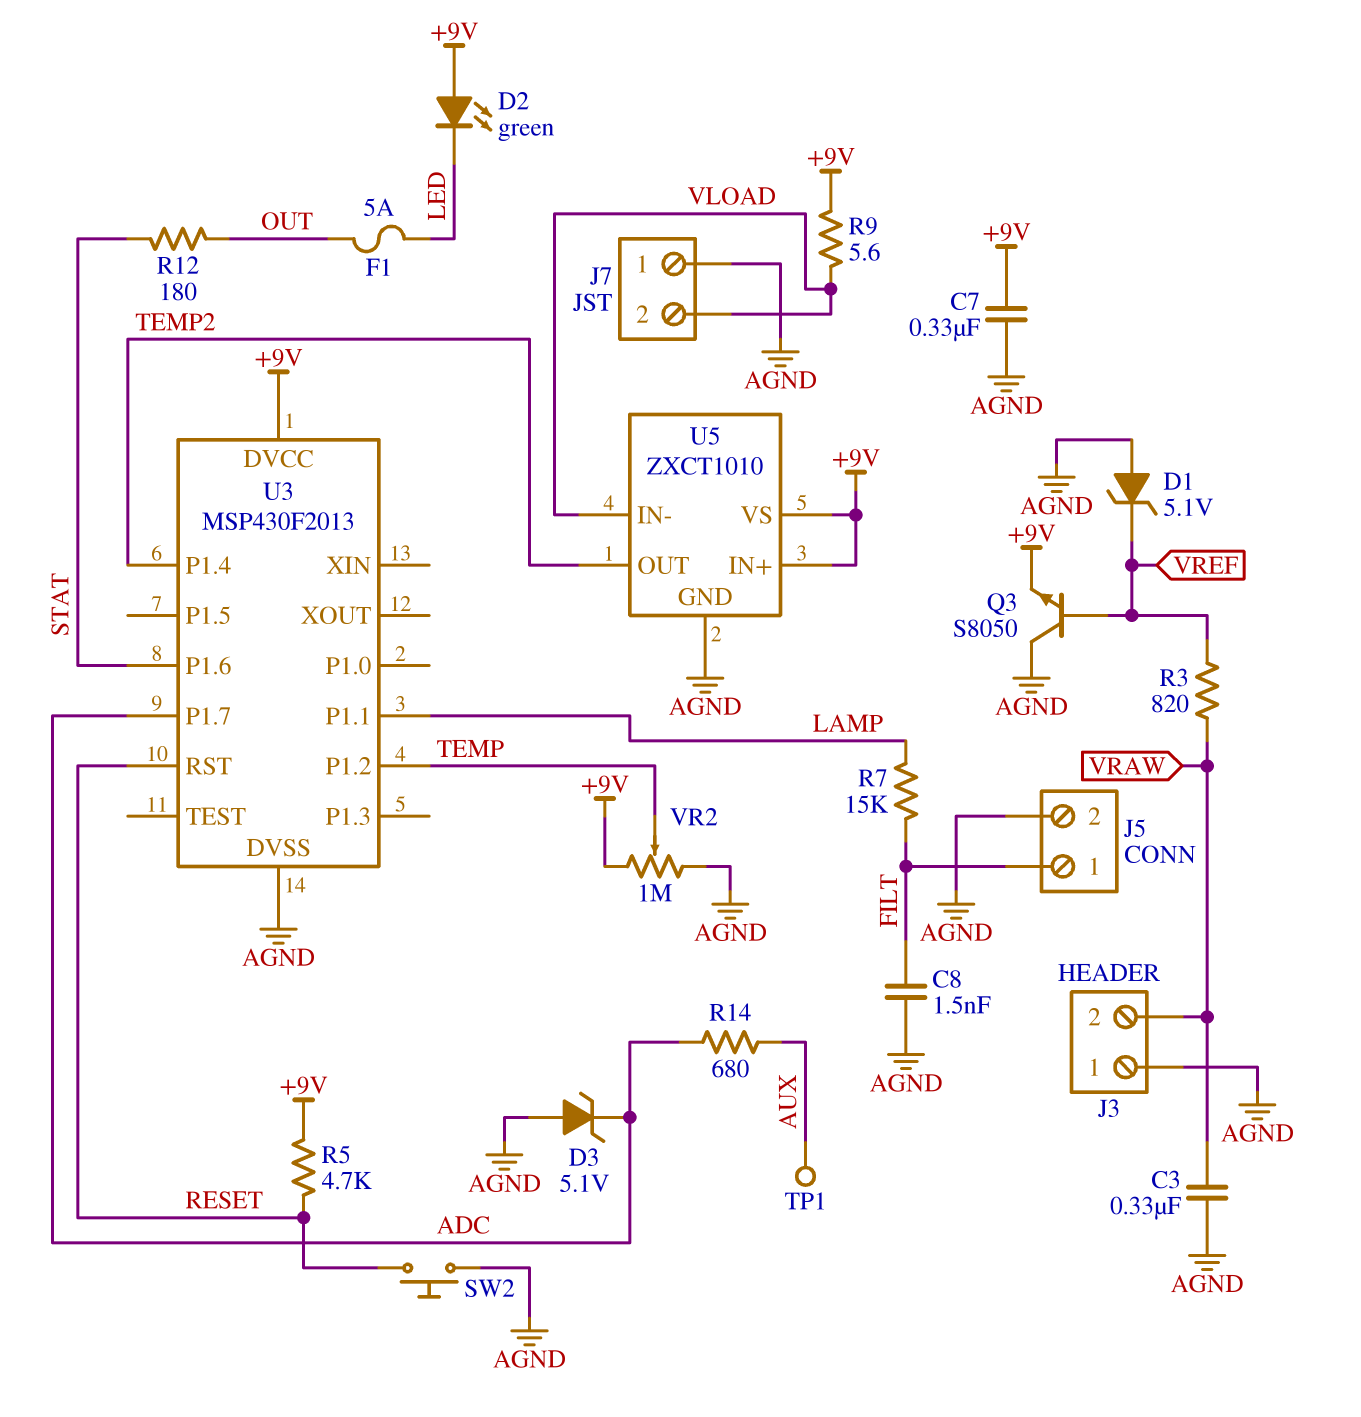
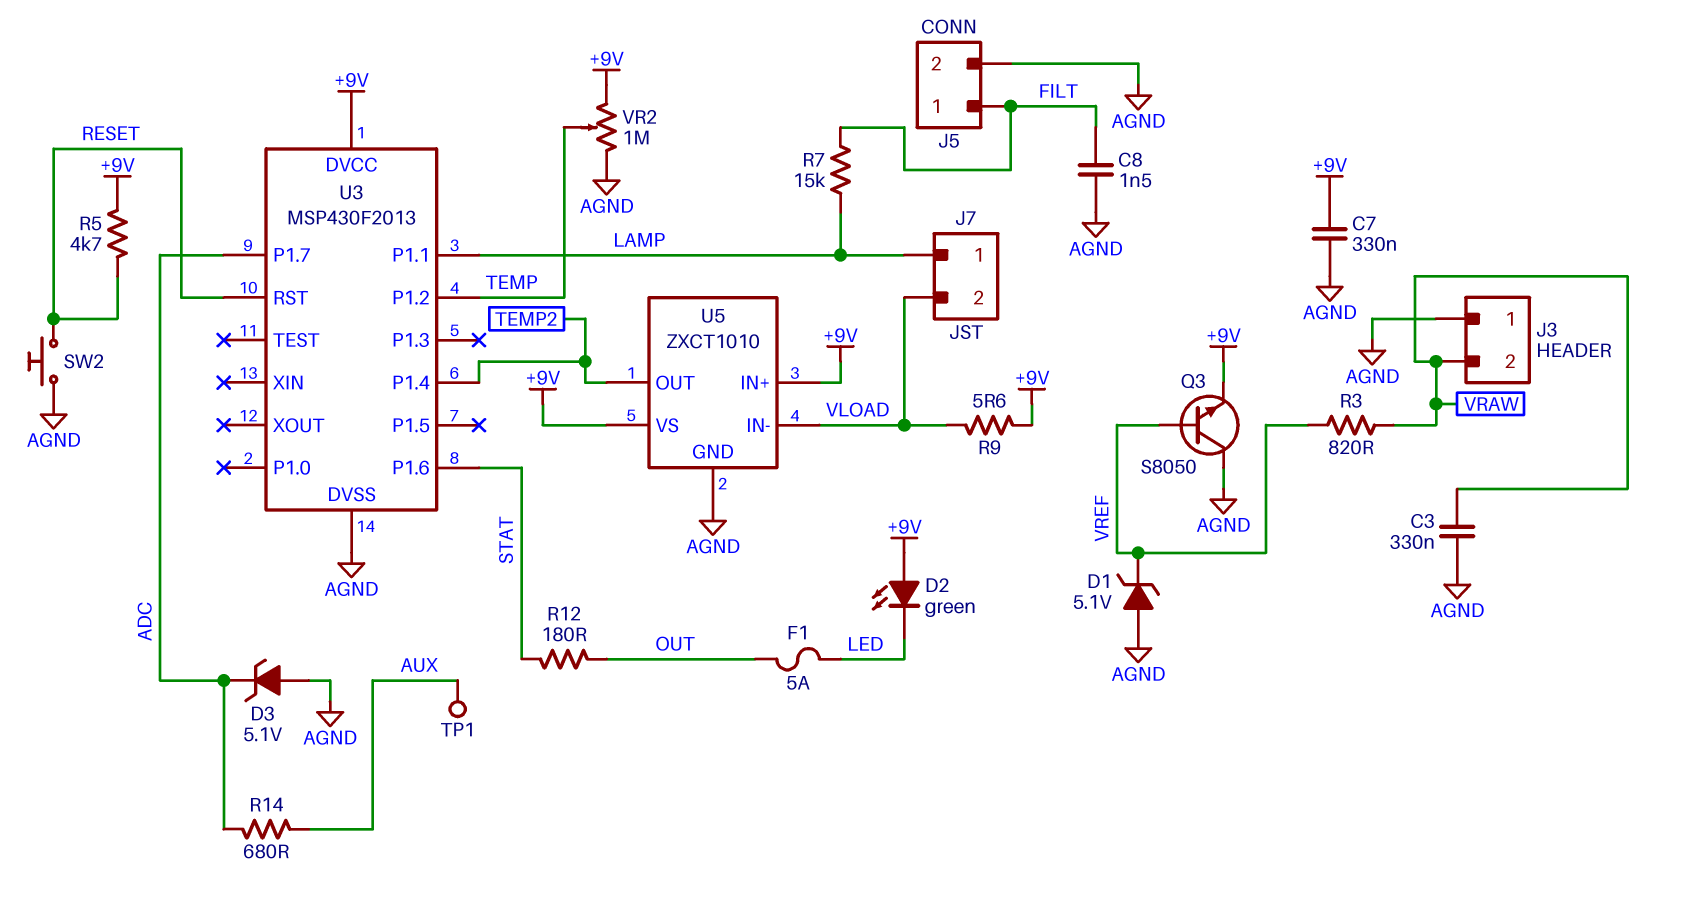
J7 pin 1: AGND -> LAMP

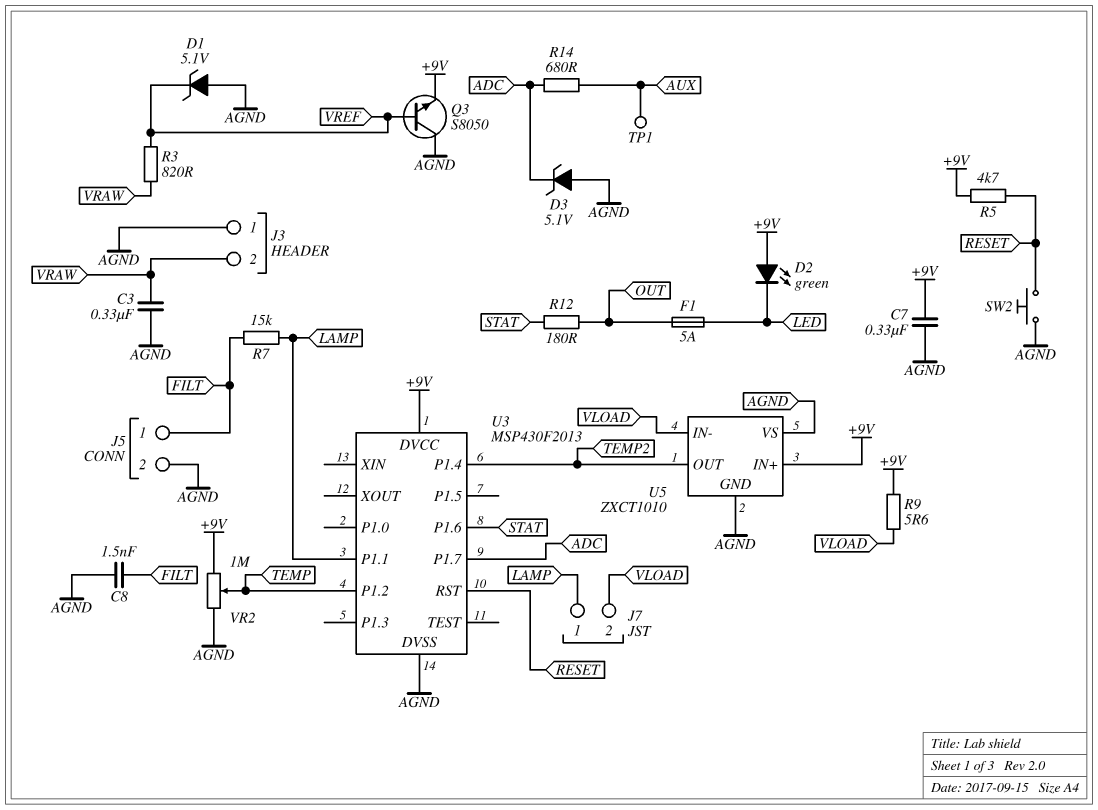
U5 pin VS: +9V -> AGND

